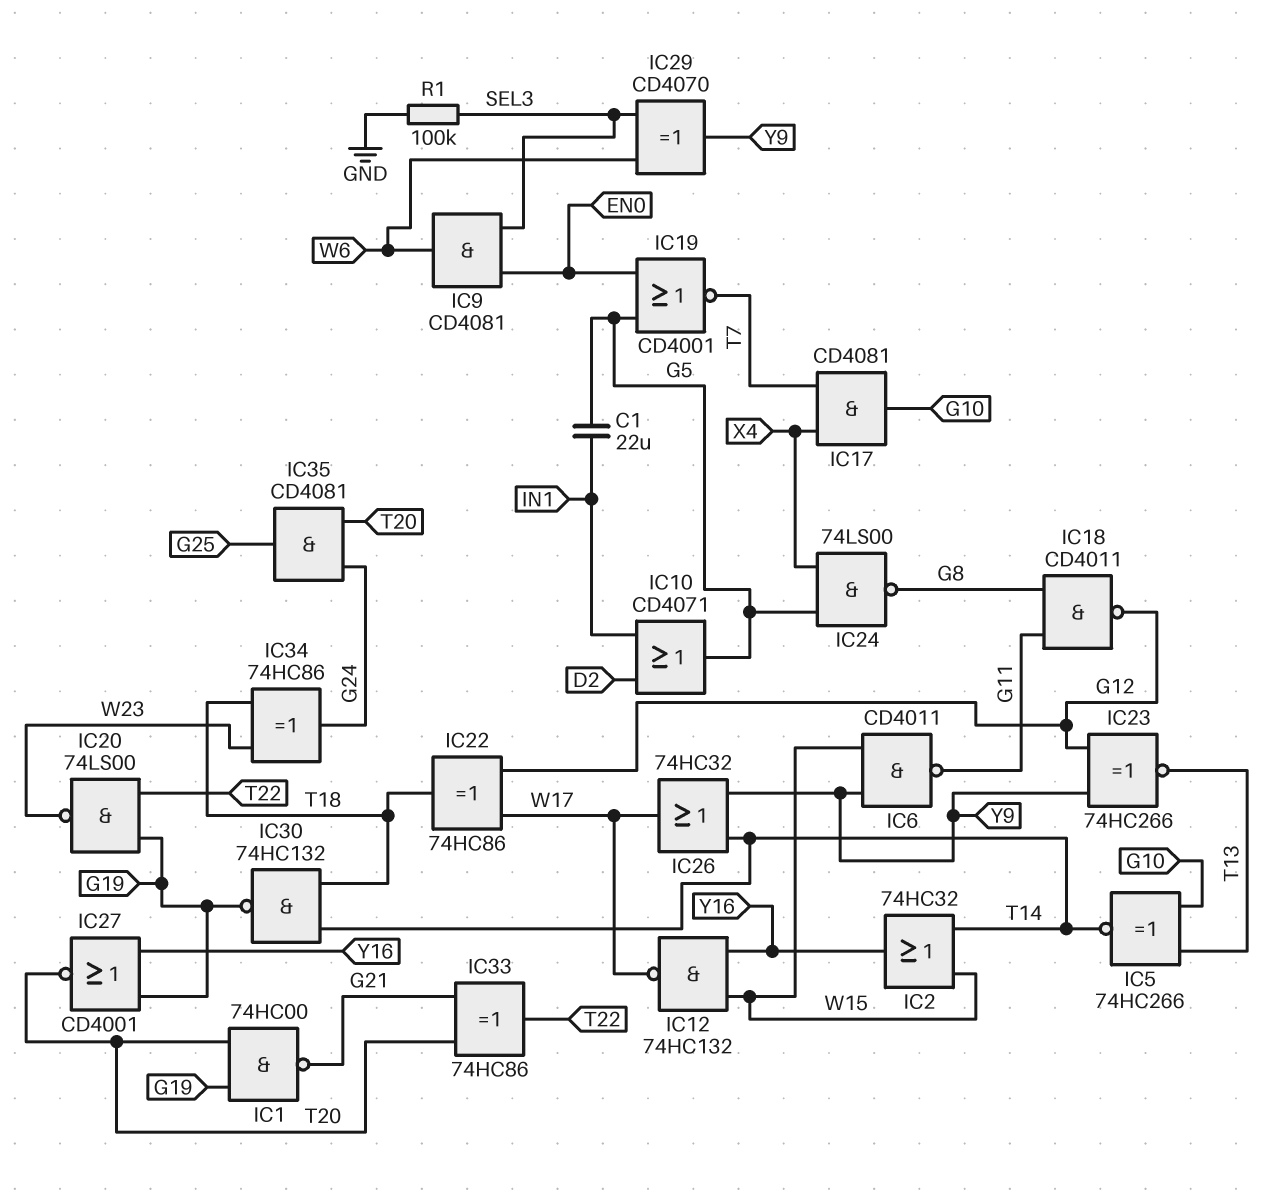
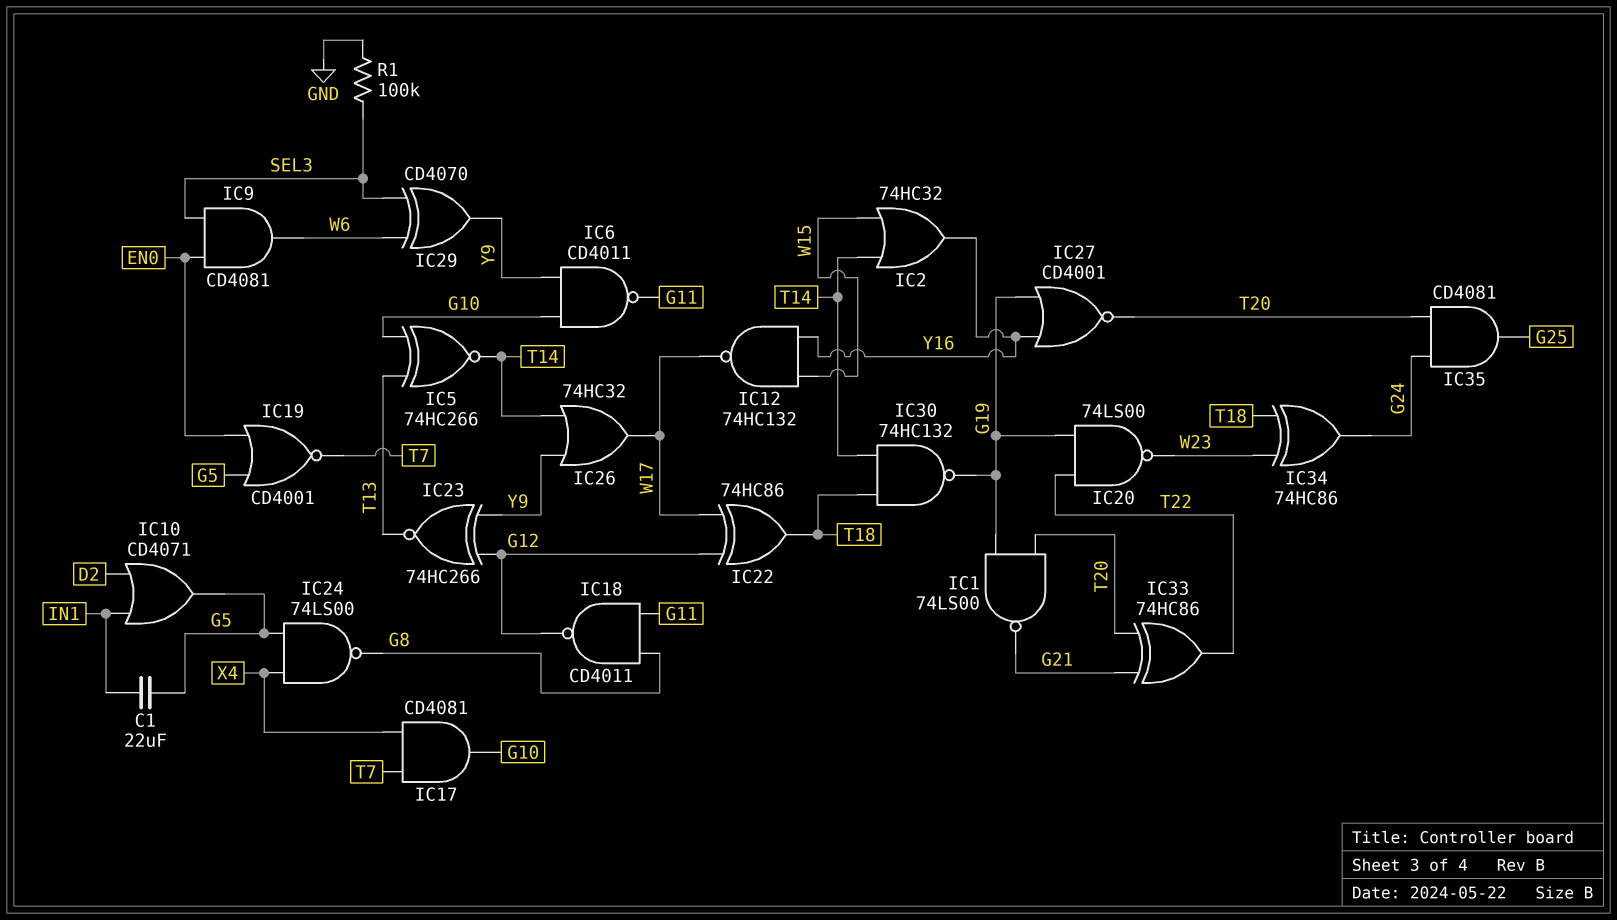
IC1: NAND 74HC00 (in G19, in T20, out G21) -> NAND 74LS00 (in G19, in T20, out G21)
IC6: NAND CD4011 (in W15, in Y9, out G11) -> NAND CD4011 (in G10, in Y9, out G11)

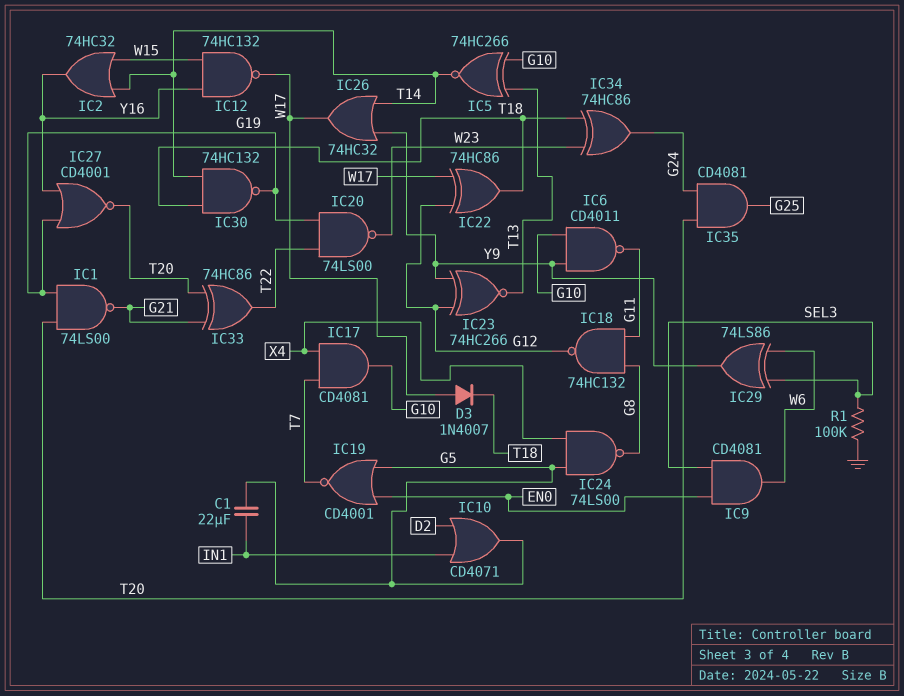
D3: none -> diode 1N4007 (A W17, K T18)
IC18: NAND CD4011 (in G8, in G11, out G12) -> NAND 74HC132 (in G8, in G11, out G12)
IC29: XOR CD4070 (in SEL3, in W6, out Y9) -> XOR 74LS86 (in SEL3, in W6, out Y9)

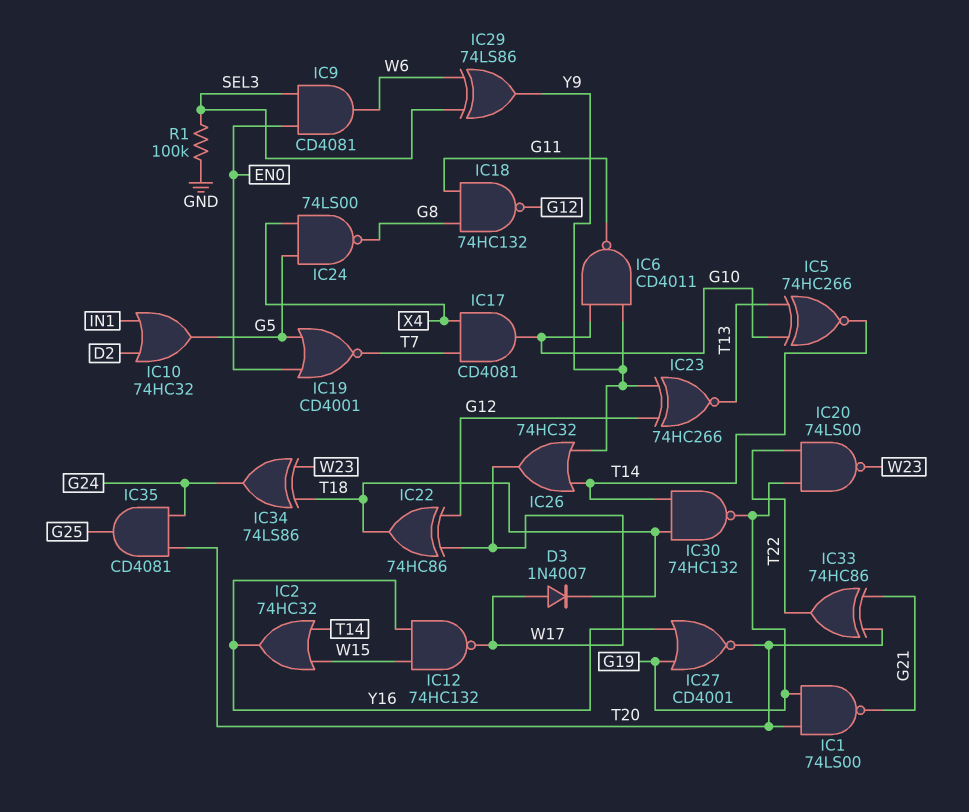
C1: 22uF (G5, IN1) -> none
IC10: OR CD4071 (in D2, in IN1, out G5) -> OR 74HC32 (in D2, in IN1, out G5)
IC34: XOR 74HC86 (in T18, in W23, out G24) -> XOR 74LS86 (in T18, in W23, out G24)

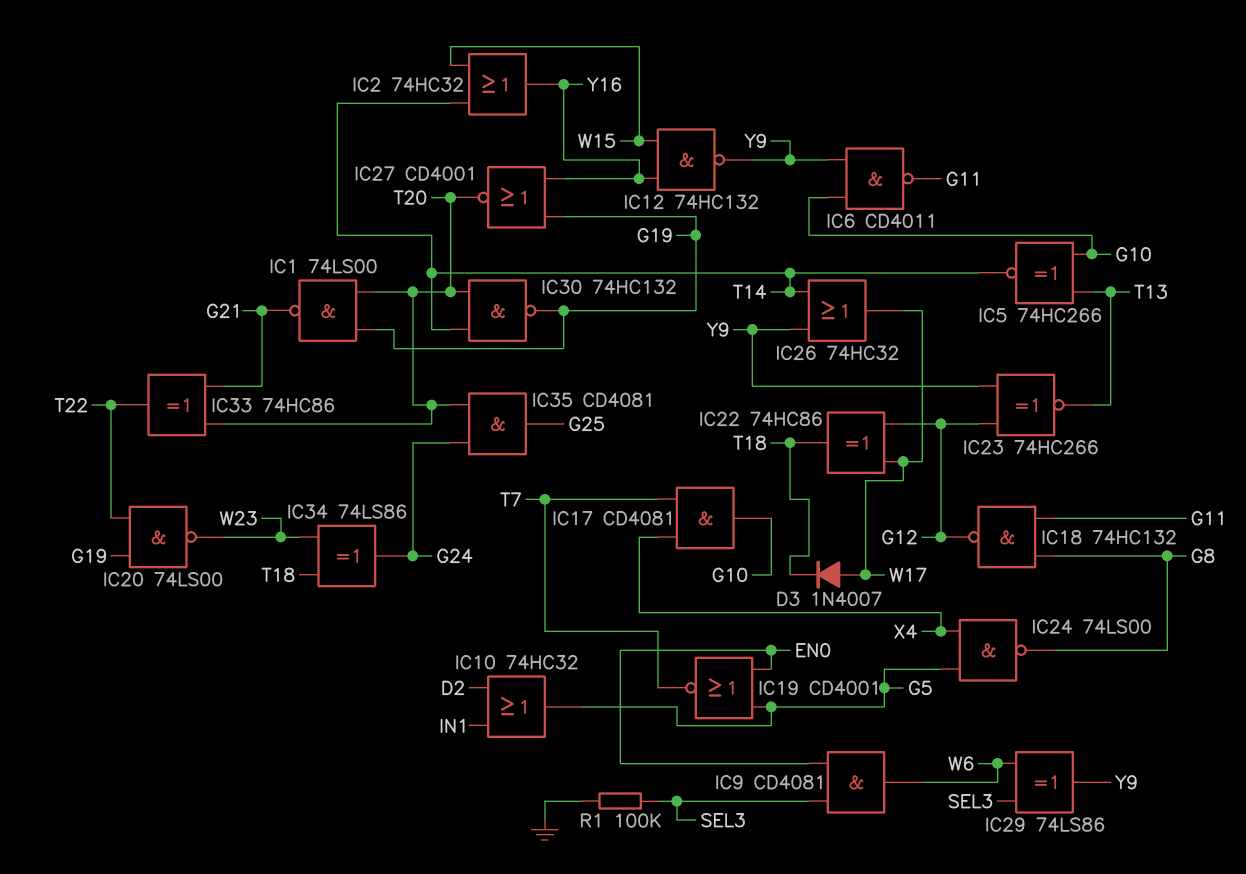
IC12: NAND 74HC132 (in W15, in Y16, out W17) -> NAND 74HC132 (in W15, in Y16, out Y9)
IC30: NAND 74HC132 (in T14, in T18, out G19) -> NAND 74HC132 (in T14, in T20, out G19)

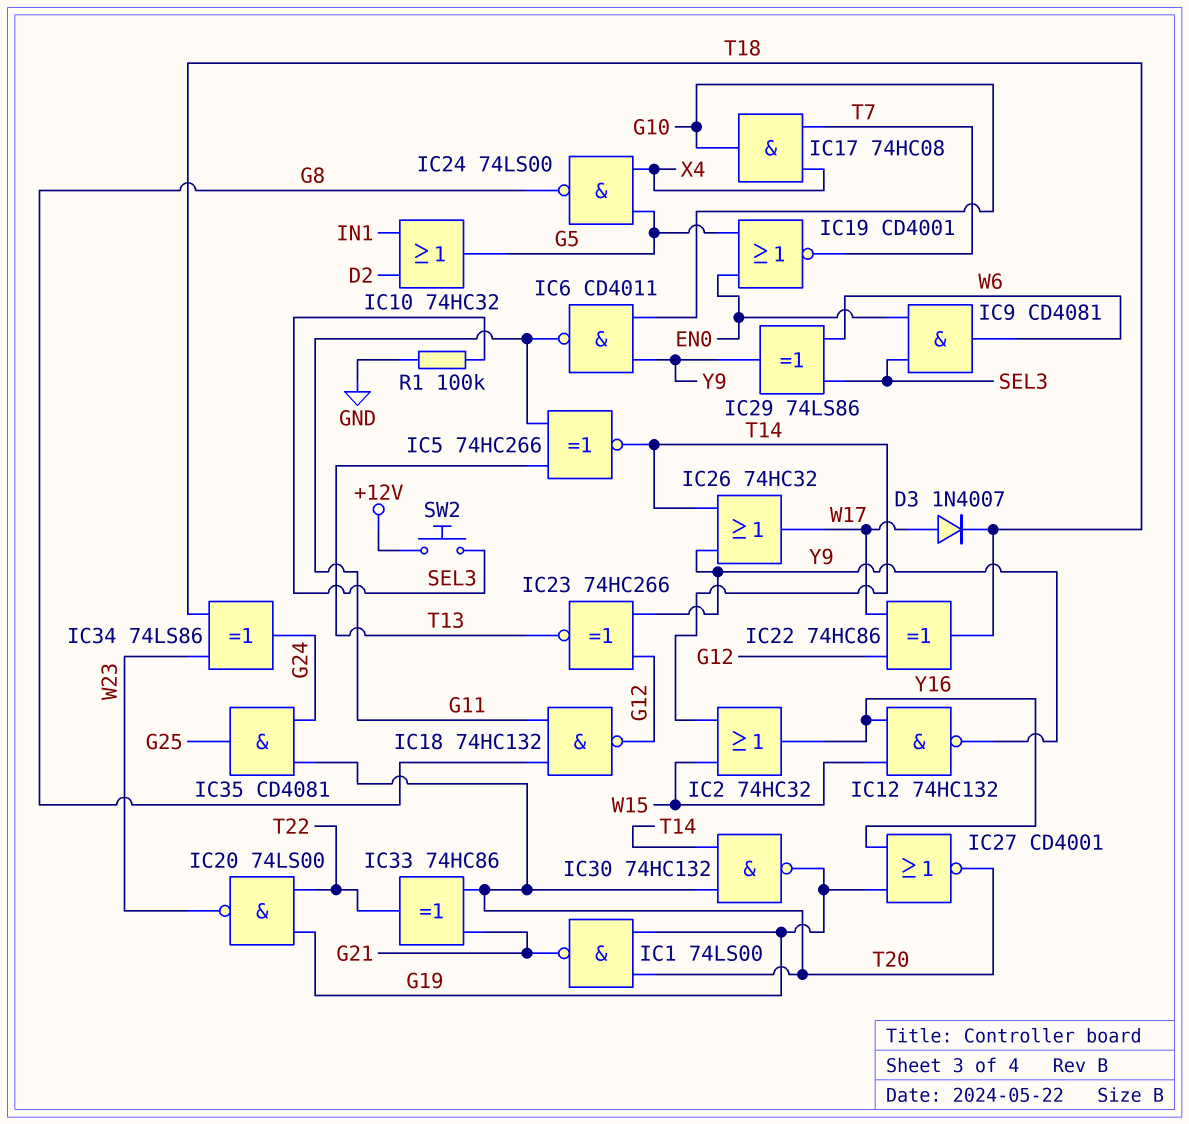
IC5: XNOR 74HC266 (in G10, in T13, out T14) -> XNOR 74HC266 (in G11, in T13, out T14)
IC17: AND CD4081 (in T7, in X4, out G10) -> AND 74HC08 (in T7, in X4, out G10)
SW2: none -> button (+12V, SEL3)

